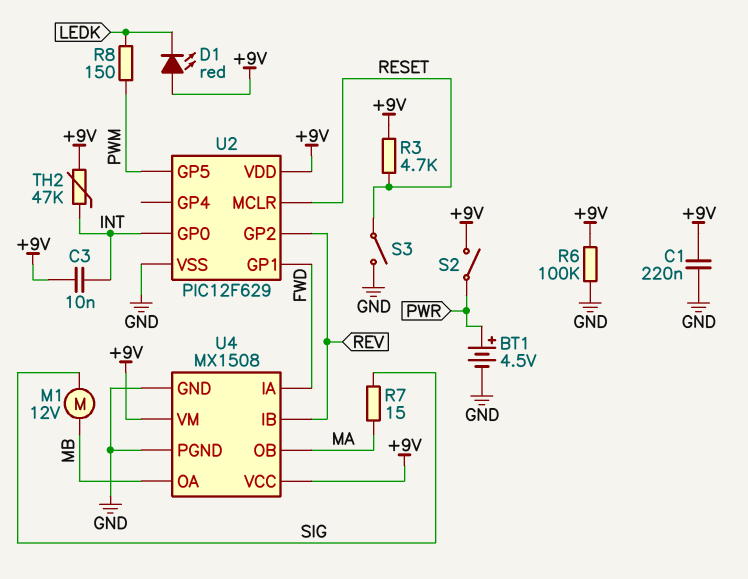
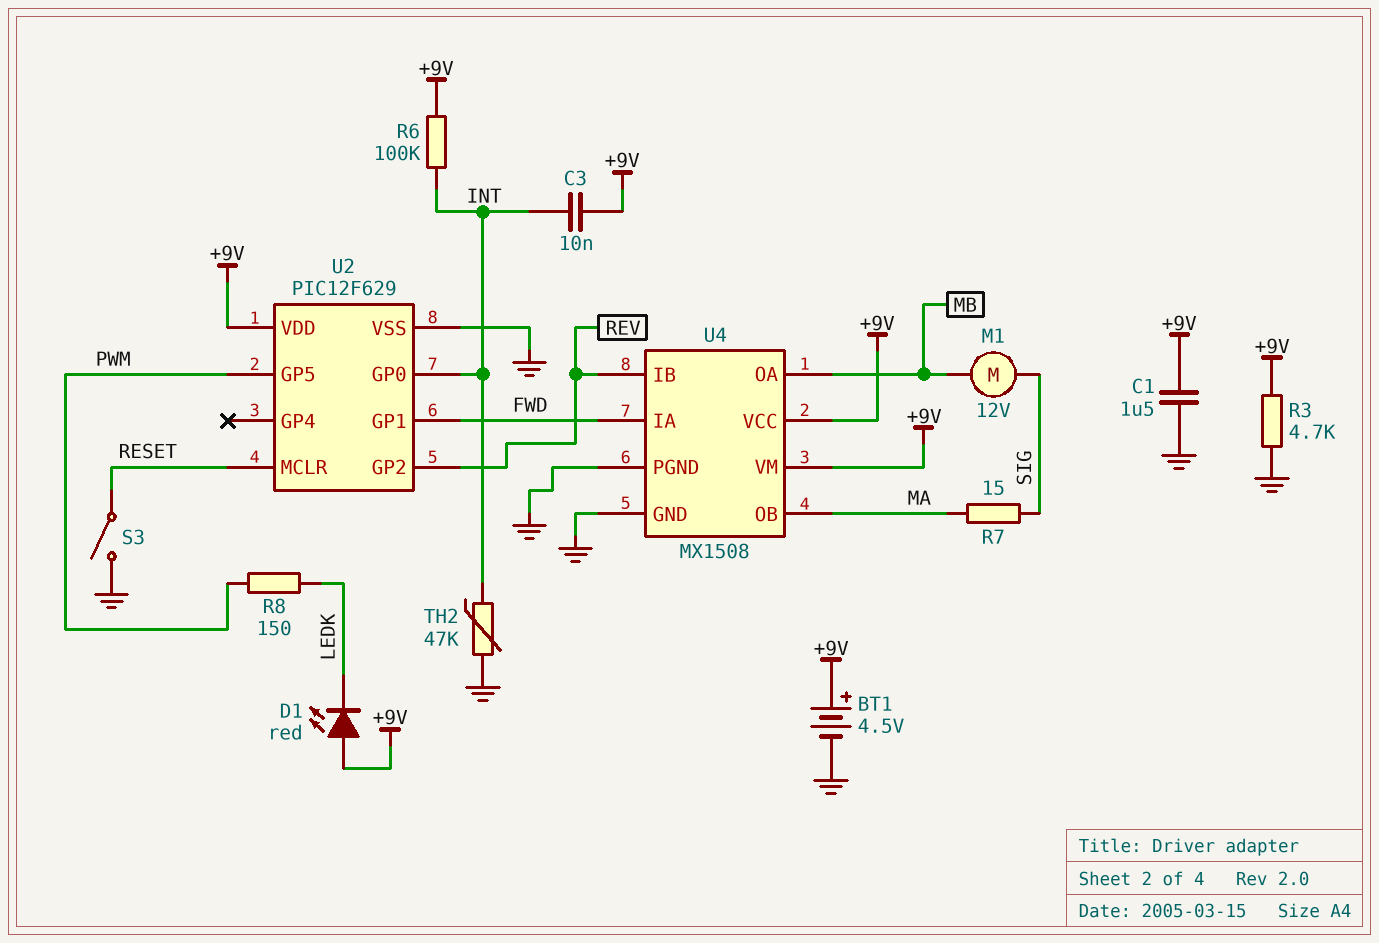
BT1: 4.5V (plus PWR, minus GND) -> 4.5V (plus +9V, minus GND)
C1: 220nF (+9V, GND) -> 1.5uF (+9V, GND)
R3: 4.7k (+9V, RESET) -> 4.7k (+9V, GND)
R6: 100k (+9V, GND) -> 100k (+9V, INT)
S2: switch (+9V, PWR) -> none
TH2: 47k (+9V, INT) -> 47k (GND, INT)

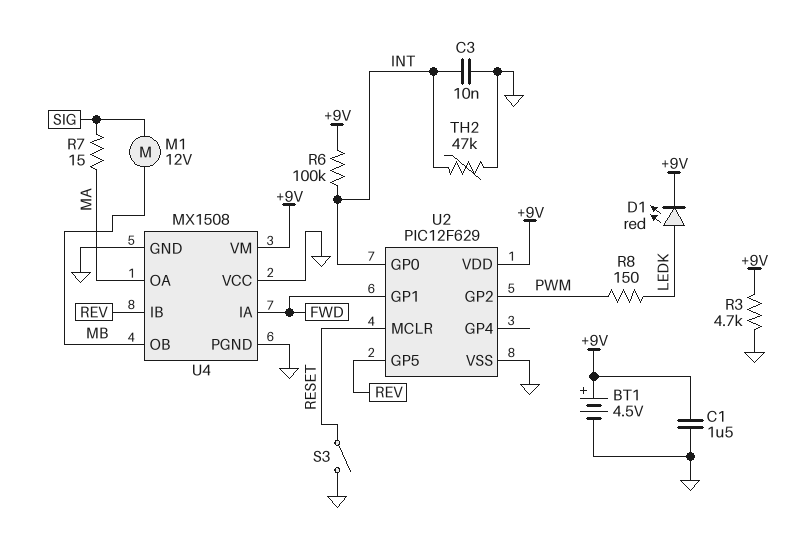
C3: 10nF (+9V, INT) -> 10nF (GND, INT)
D1: LED red (A +9V, K LEDK) -> LED red (A LEDK, K +9V)
U2 pin GP2: REV -> PWM
U2 pin GP5: PWM -> REV
U4 pin OA: MB -> MA
U4 pin OB: MA -> MB
U4 pin VCC: +9V -> GND

